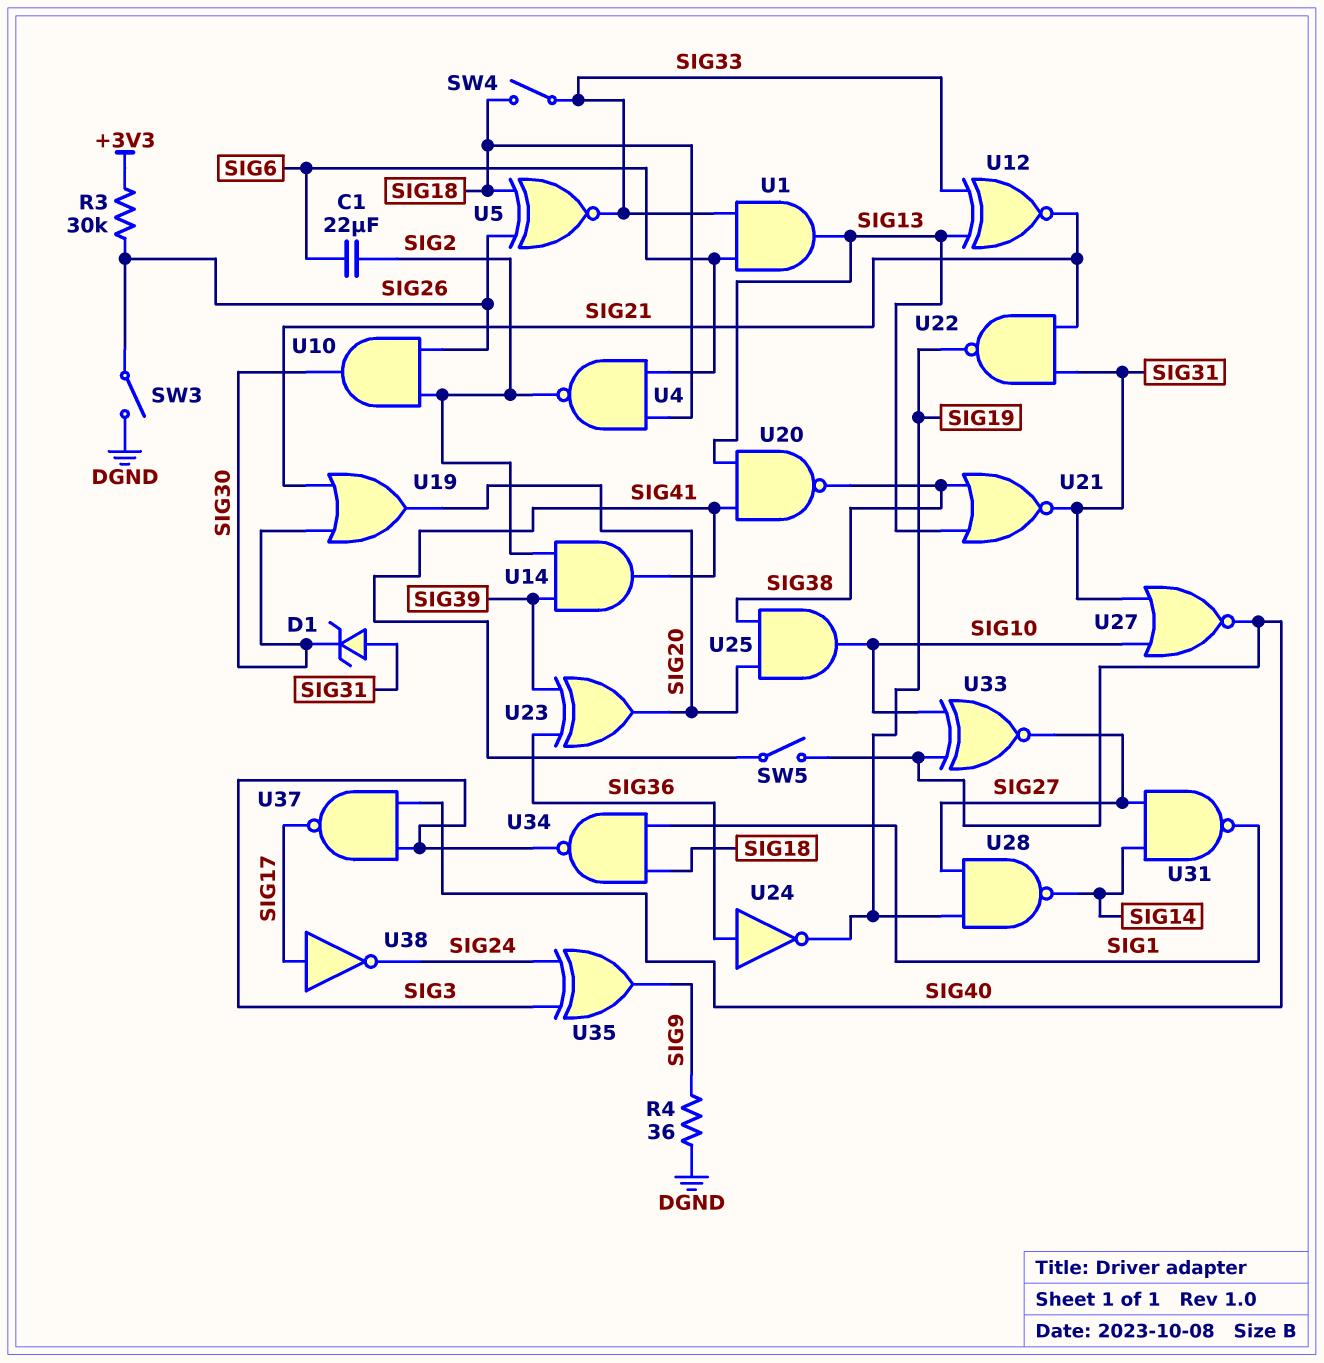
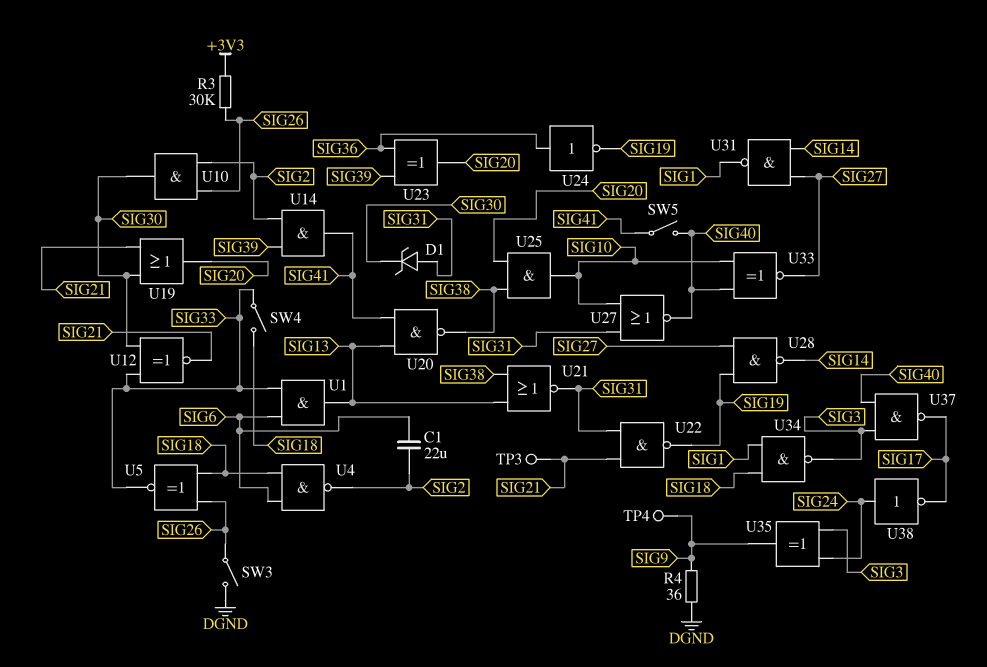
TP3: none -> test point (SIG21)
TP4: none -> test point (SIG9)
U12: XNOR (in SIG13, in SIG33, out SIG21) -> XNOR (in SIG30, in SIG33, out SIG21)
U38: NOT (in SIG17, out SIG24) -> NOT (in SIG24, out SIG17)

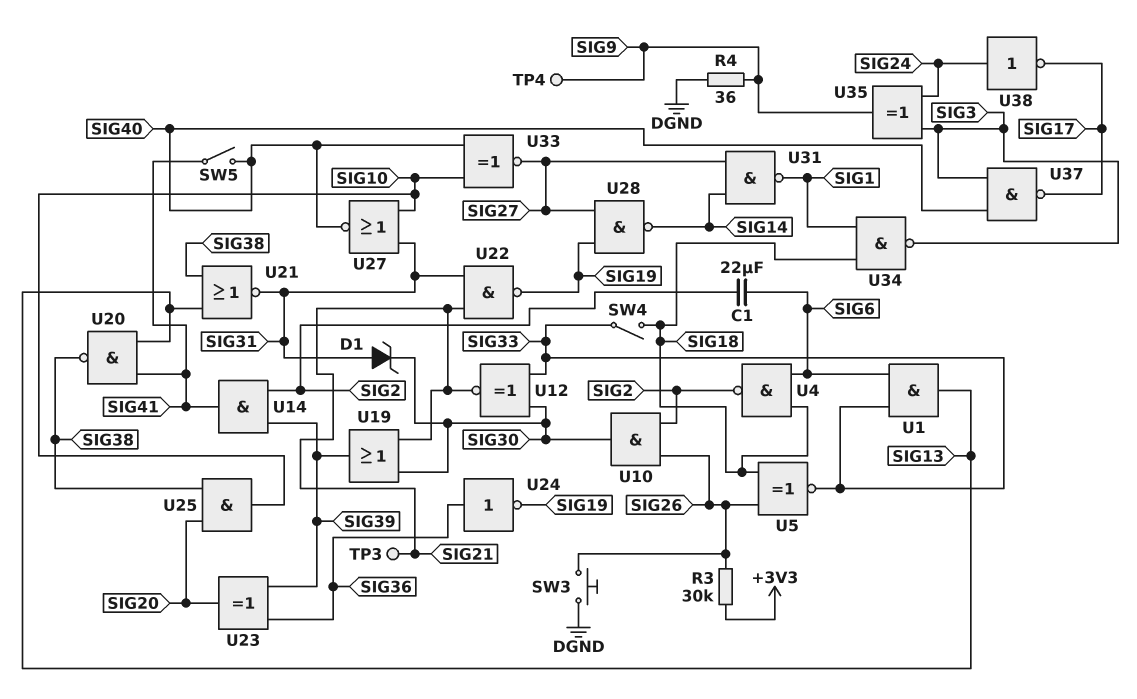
SW3: switch (DGND, SIG26) -> button (DGND, SIG26)
U19: OR (in SIG21, in SIG30, out SIG20) -> OR (in SIG21, in SIG30, out SIG39)

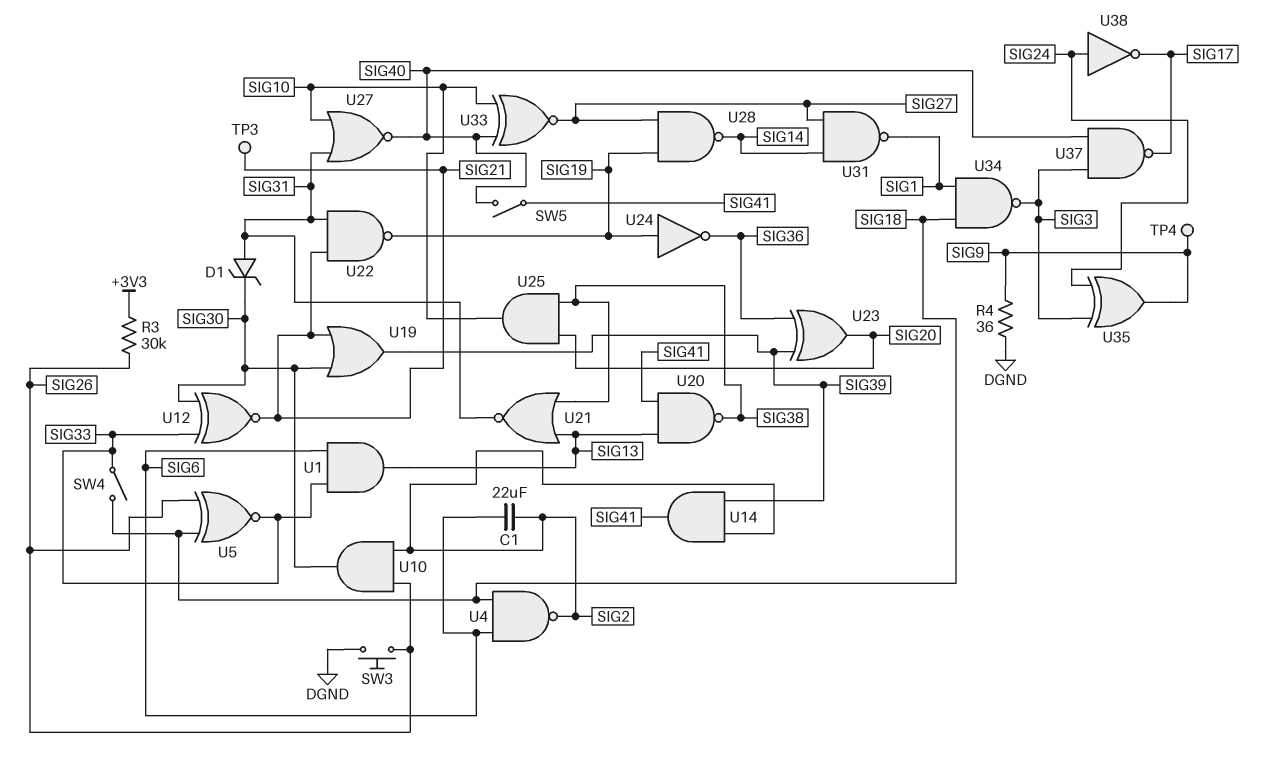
U24: NOT (in SIG36, out SIG19) -> NOT (in SIG19, out SIG36)

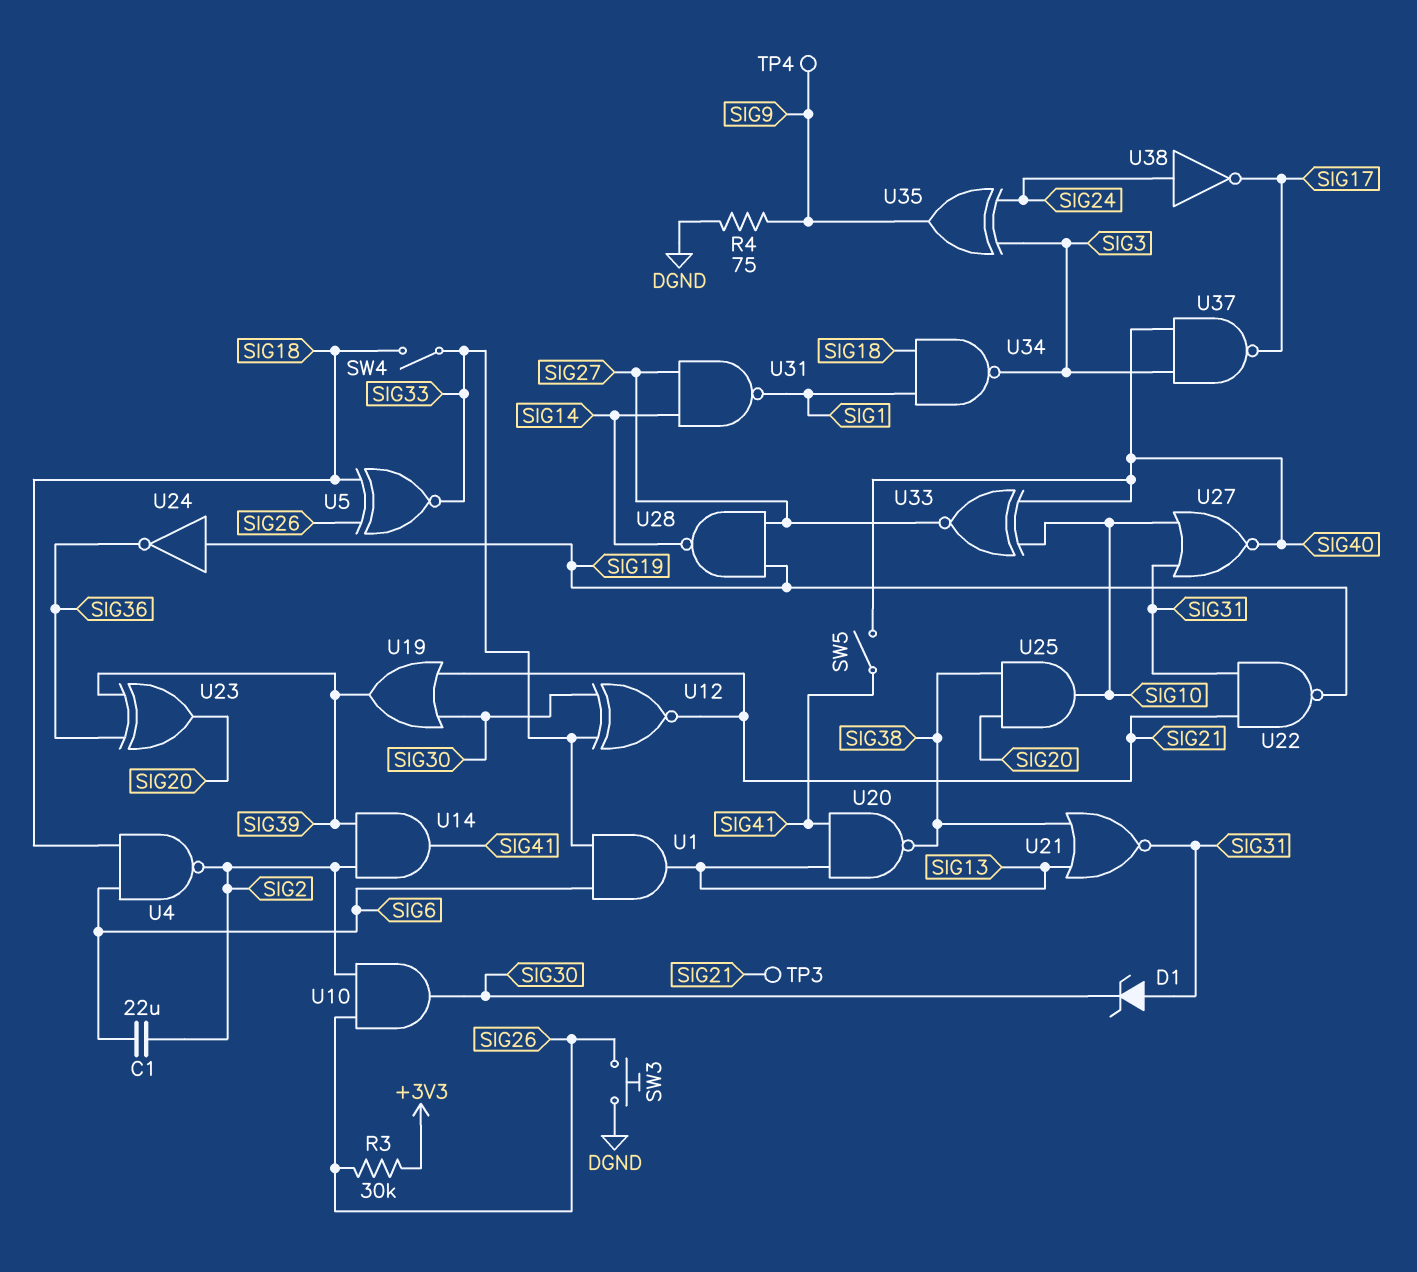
R4: 36 (DGND, SIG9) -> 75 (DGND, SIG9)

